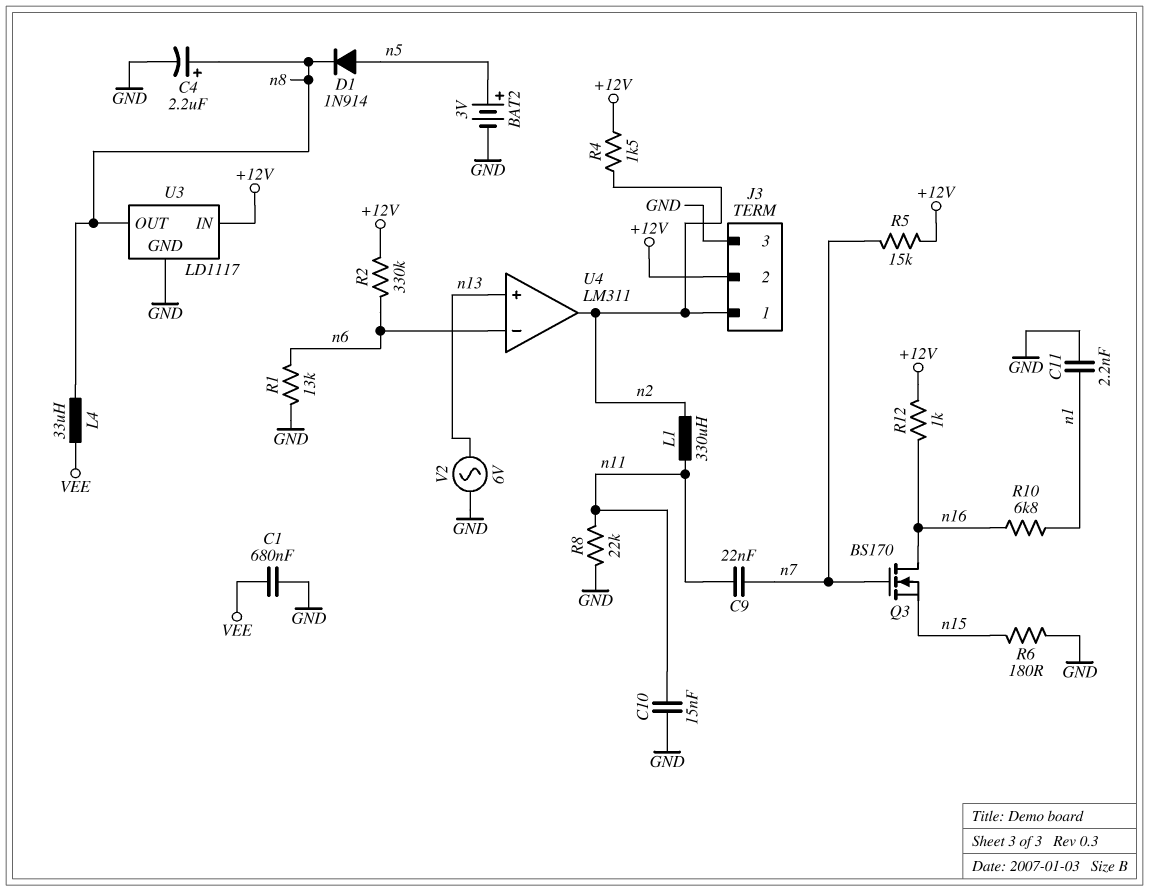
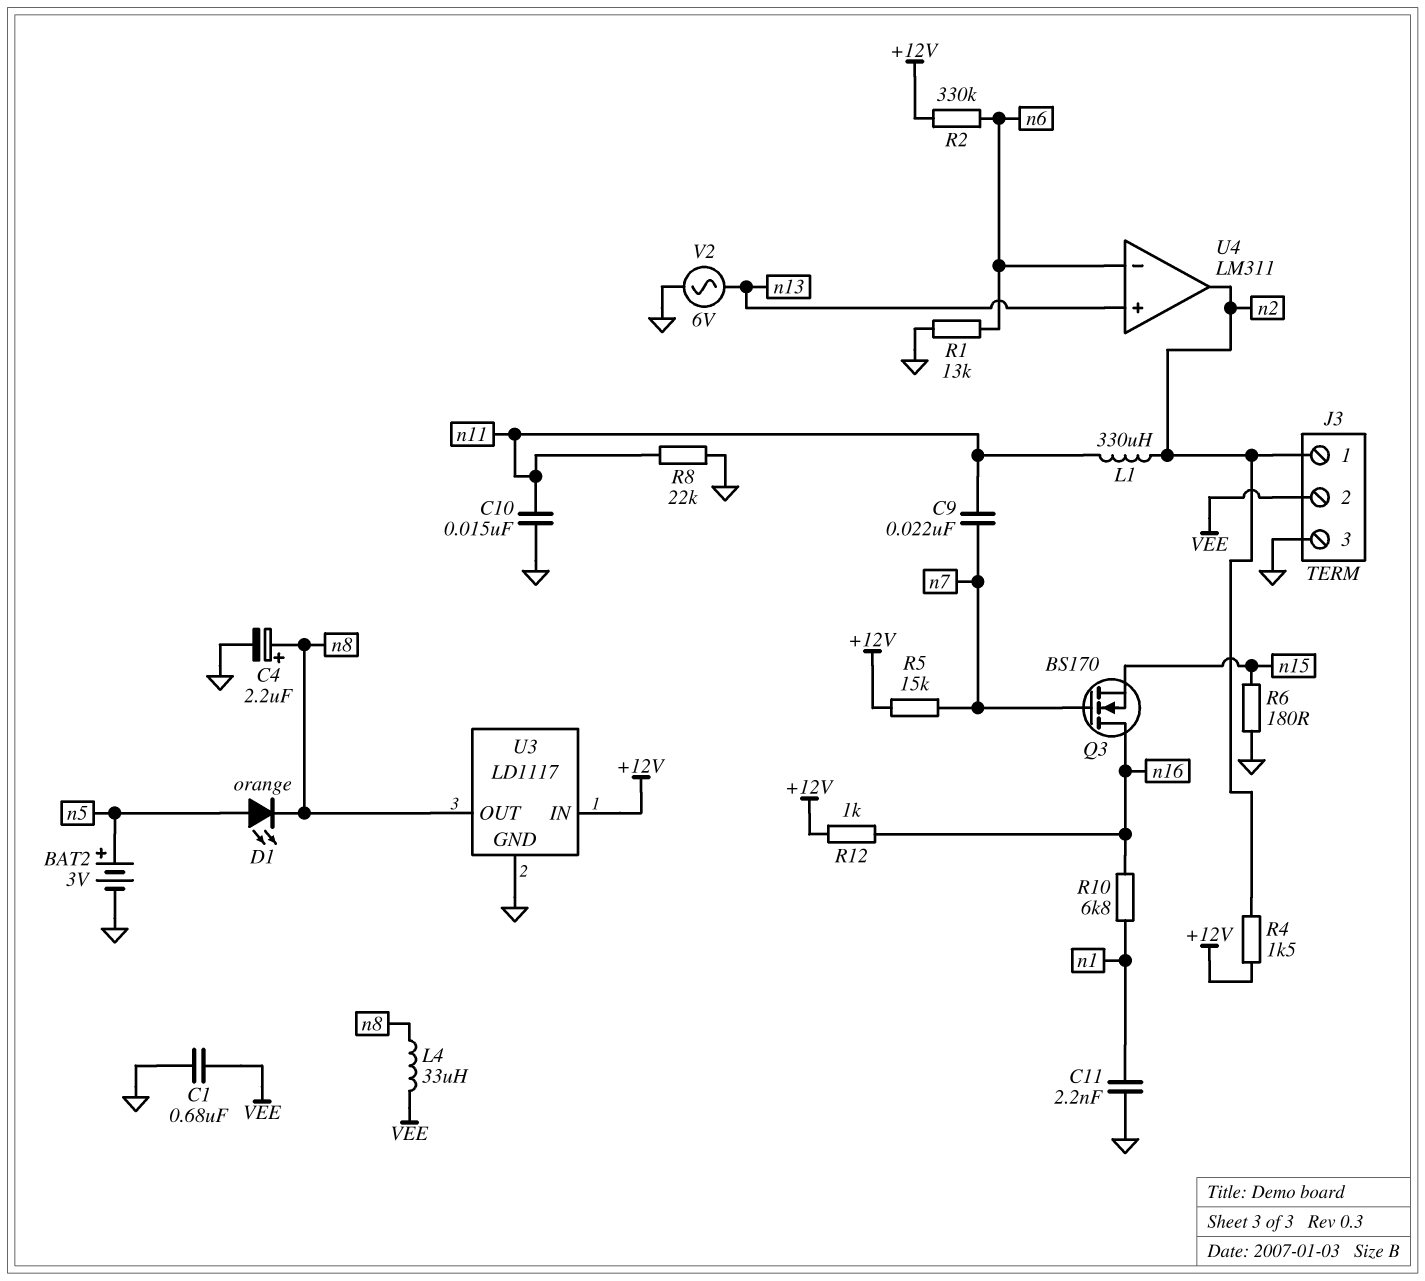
D1: diode 1N914 (A n5, K n8) -> LED orange (A n5, K n8)
J3 pin 2: +12V -> VEE

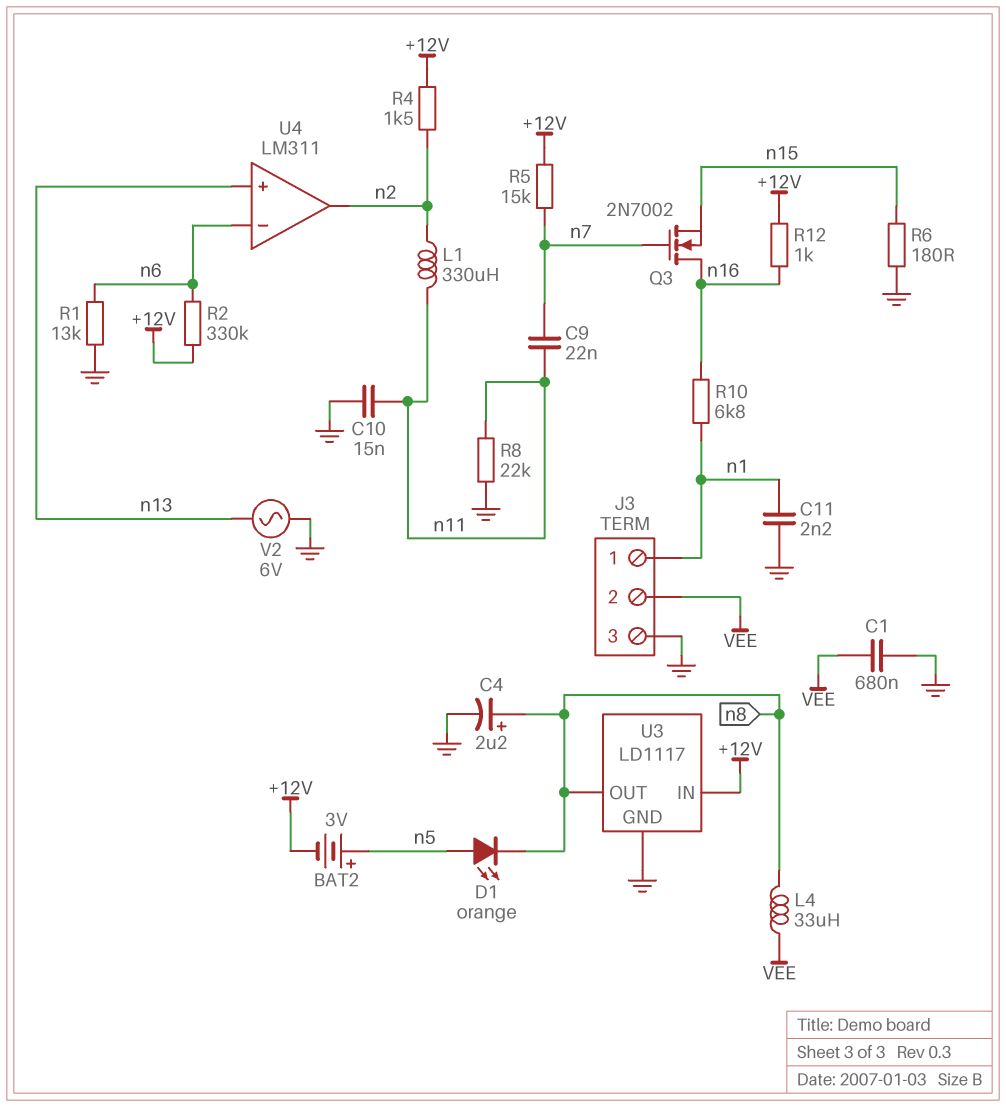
BAT2: 3V (plus n5, minus GND) -> 3V (plus n5, minus +12V)
J3 pin 1: n2 -> n1
Q3: NMOS BS170 (G n7, D n16, S n15) -> NMOS 2N7002 (G n7, D n16, S n15)

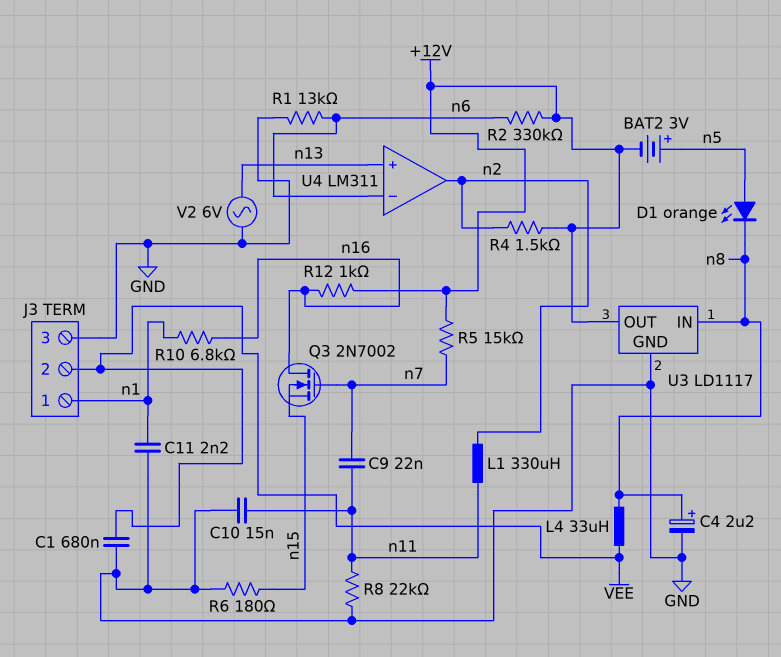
U3 pin IN: +12V -> n8
U3 pin OUT: n8 -> +12V

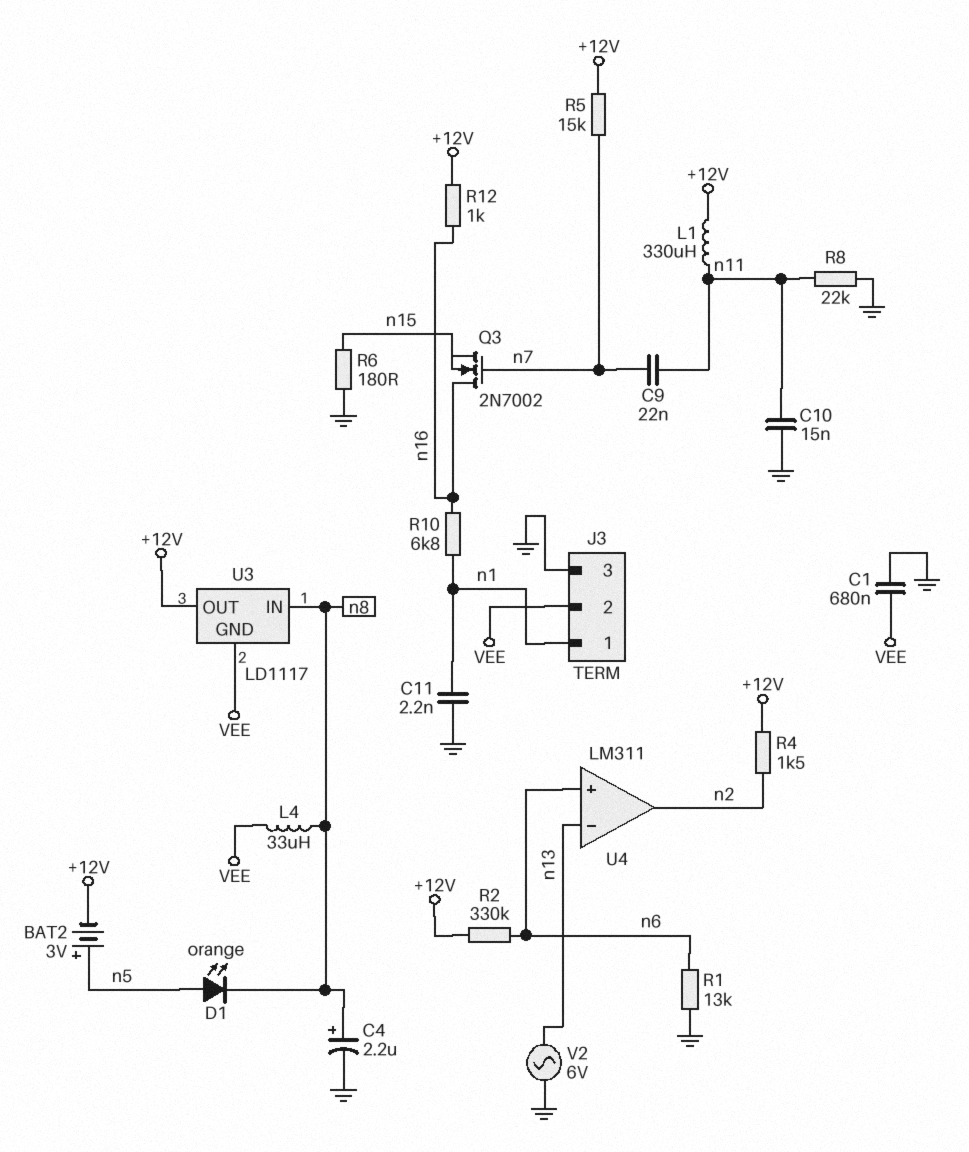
L1: 330uH (n2, n11) -> 330uH (+12V, n11)
U3 pin GND: GND -> VEE
U4 pin in+: n13 -> n6
U4 pin in-: n6 -> n13

